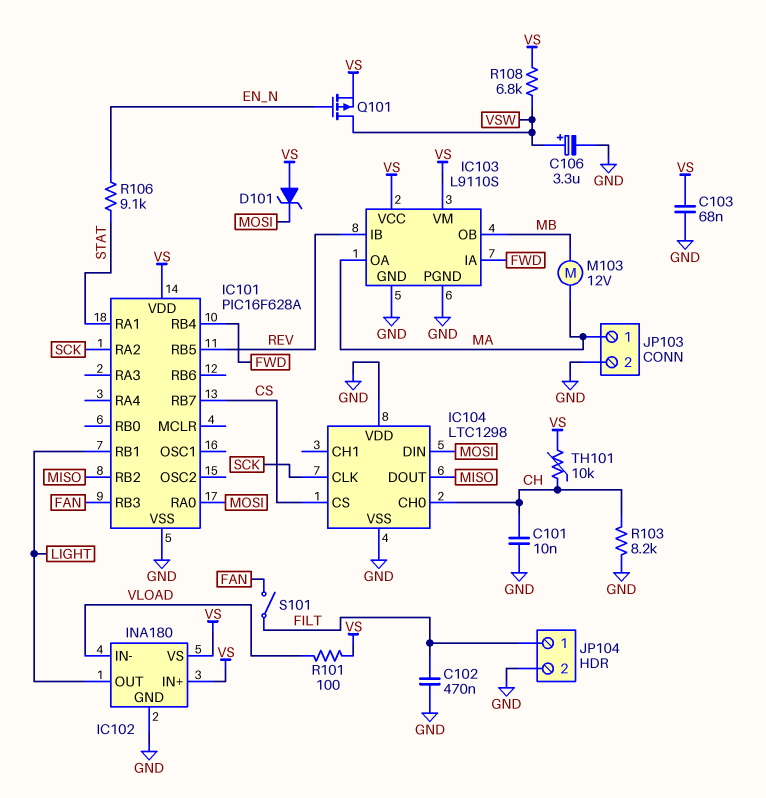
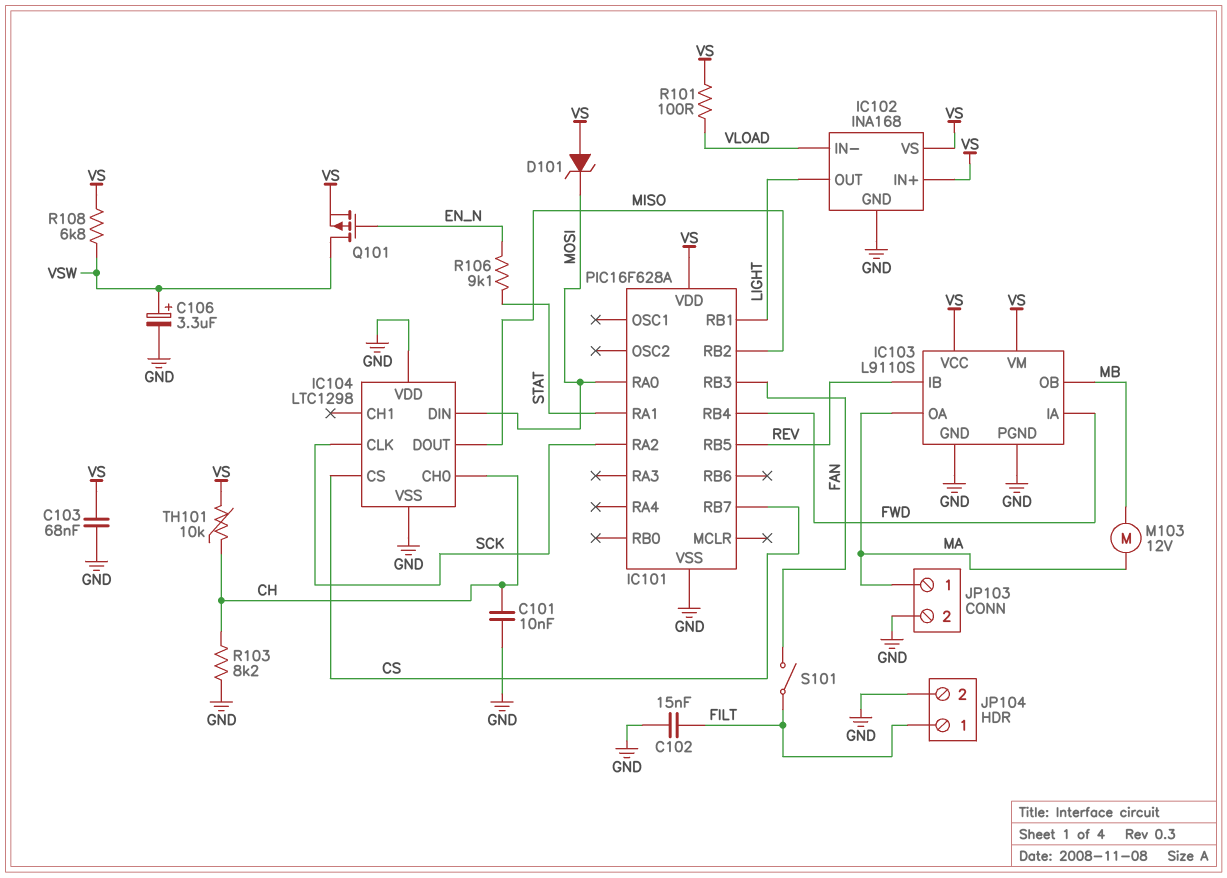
C102: 470nF (FILT, GND) -> 15nF (FILT, GND)
IC102: INA180 -> INA168

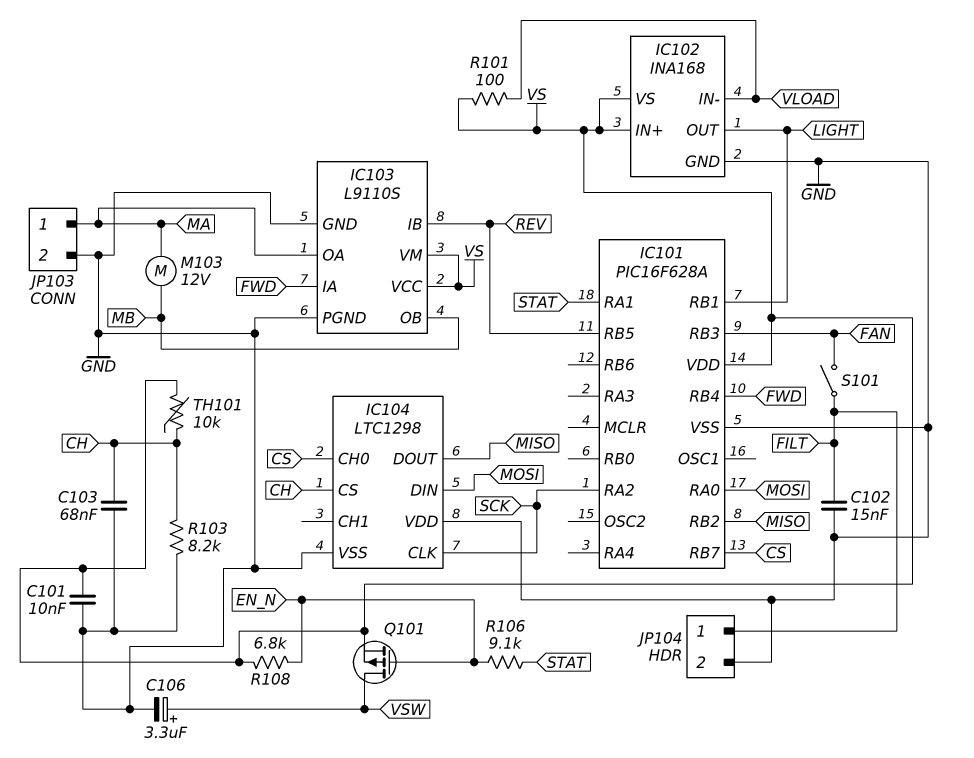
C101: 10nF (CH, GND) -> 10nF (GND, VS)
C103: 68nF (GND, VS) -> 68nF (CH, GND)
D101: zener (A VS, K MOSI) -> none
IC104 pin CH0: CH -> CS
IC104 pin CS: CS -> CH
R108: 6.8k (VS, VSW) -> 6.8k (EN_N, VS)

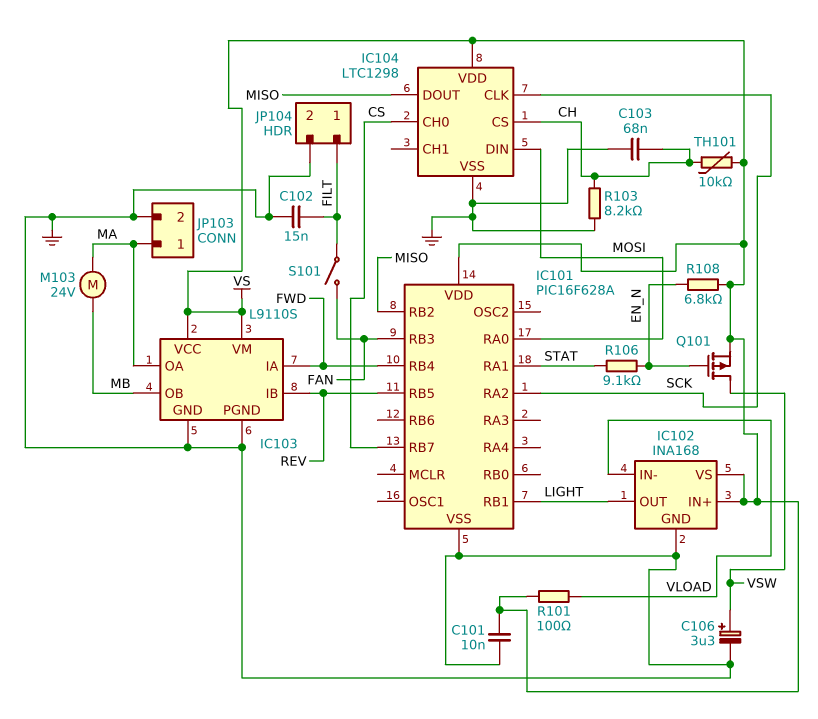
IC104 pin VDD: GND -> VS
M103: motor 12V (MA, MB) -> motor 24V (MA, MB)

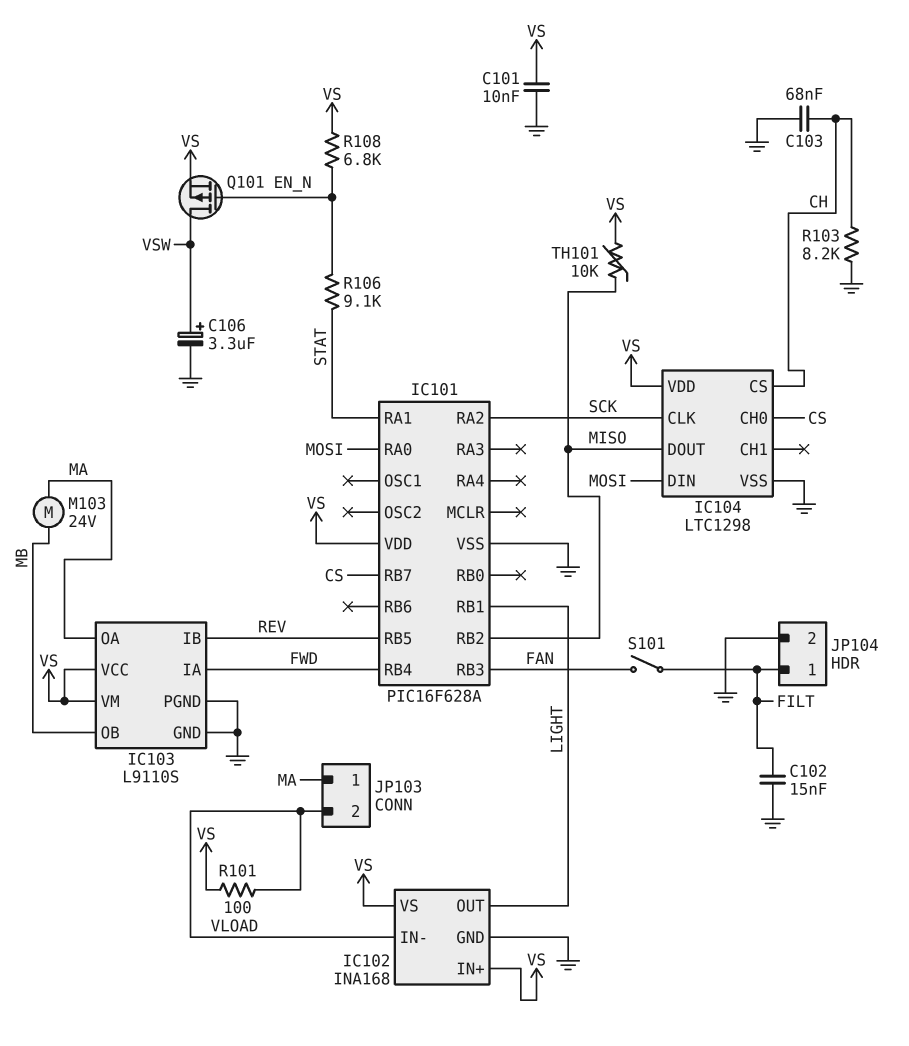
JP103 pin 2: GND -> VLOAD
TH101: 10k (CH, VS) -> 10k (MISO, VS)

